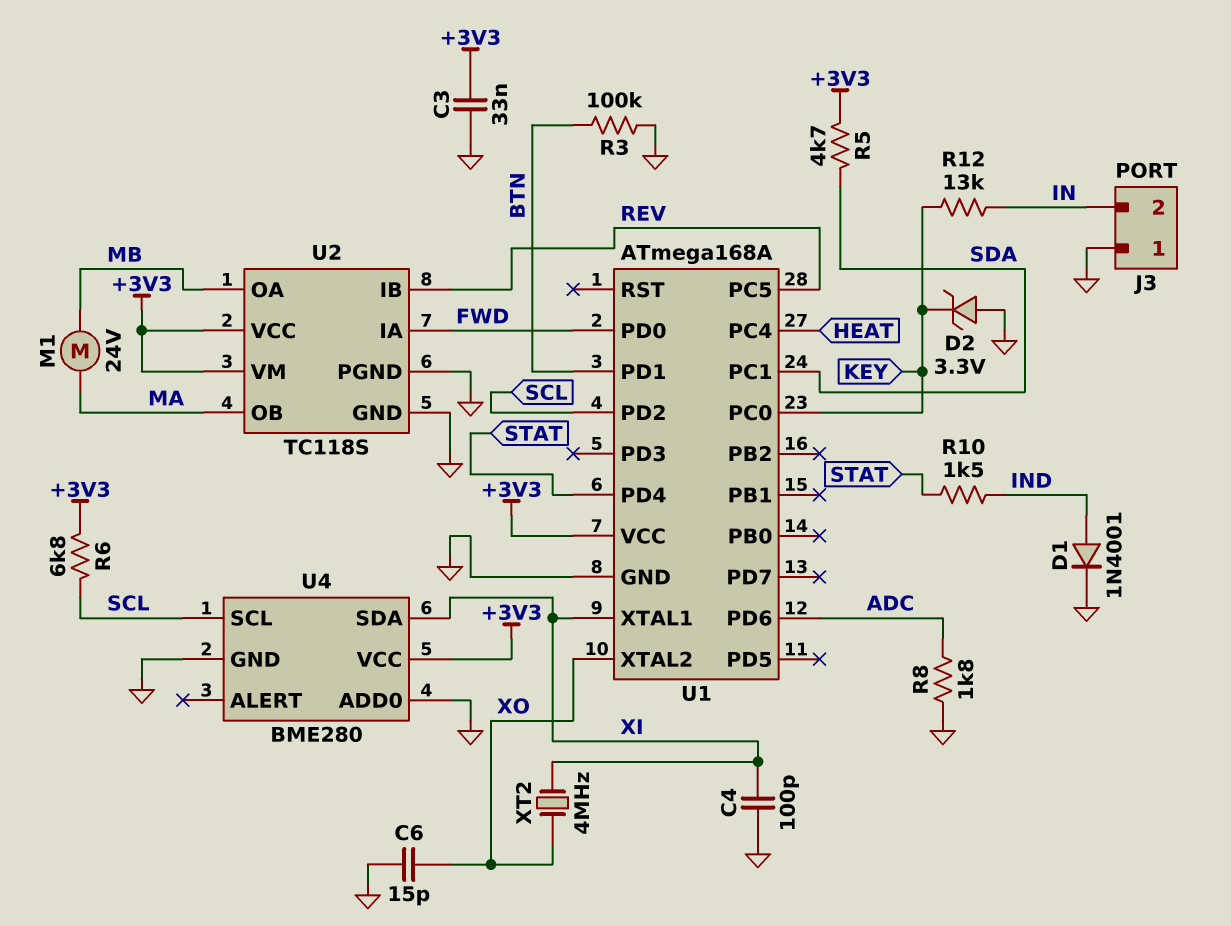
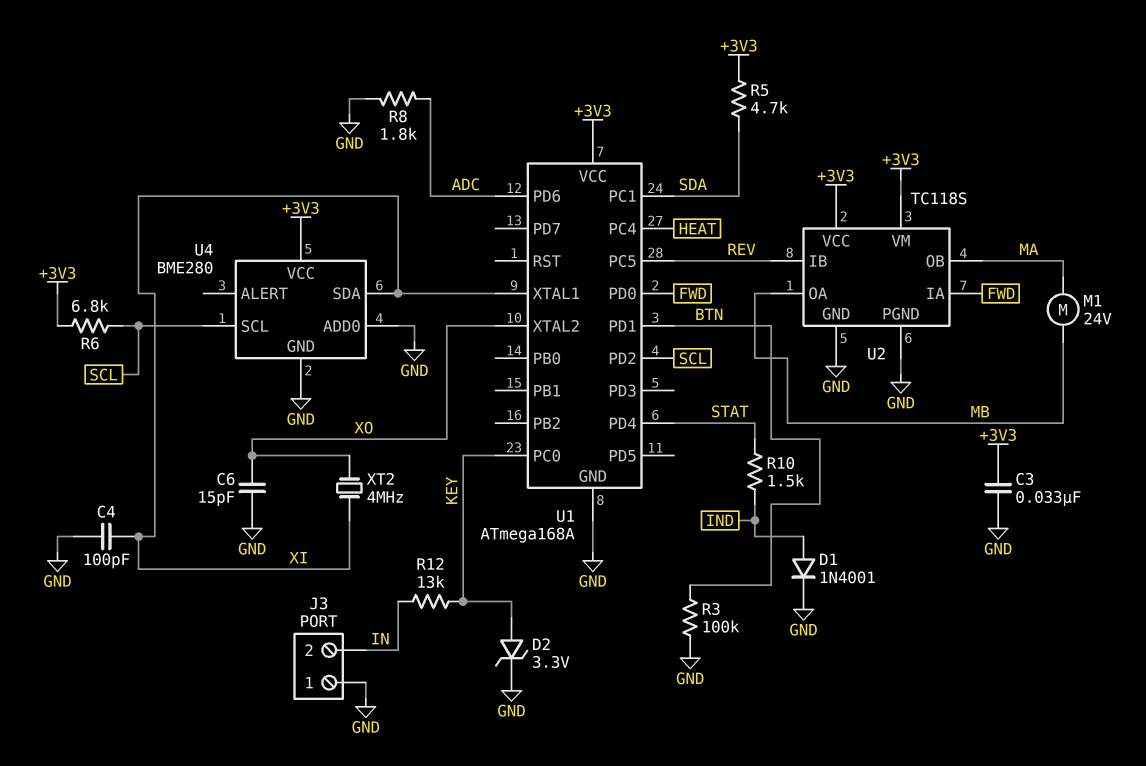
D2: zener 3.3V (A GND, K KEY) -> zener 3.3V (A KEY, K GND)

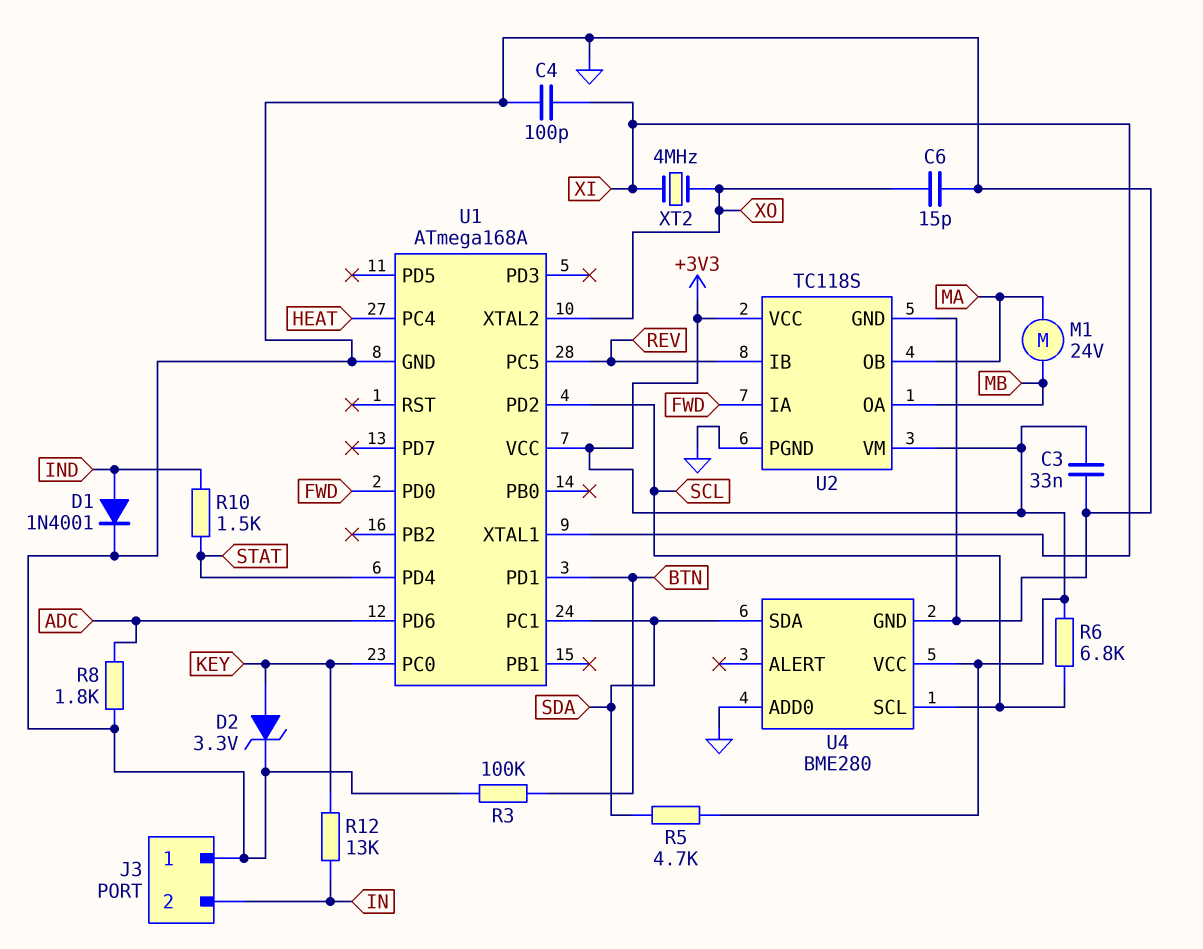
U4 pin SDA: XI -> SDA

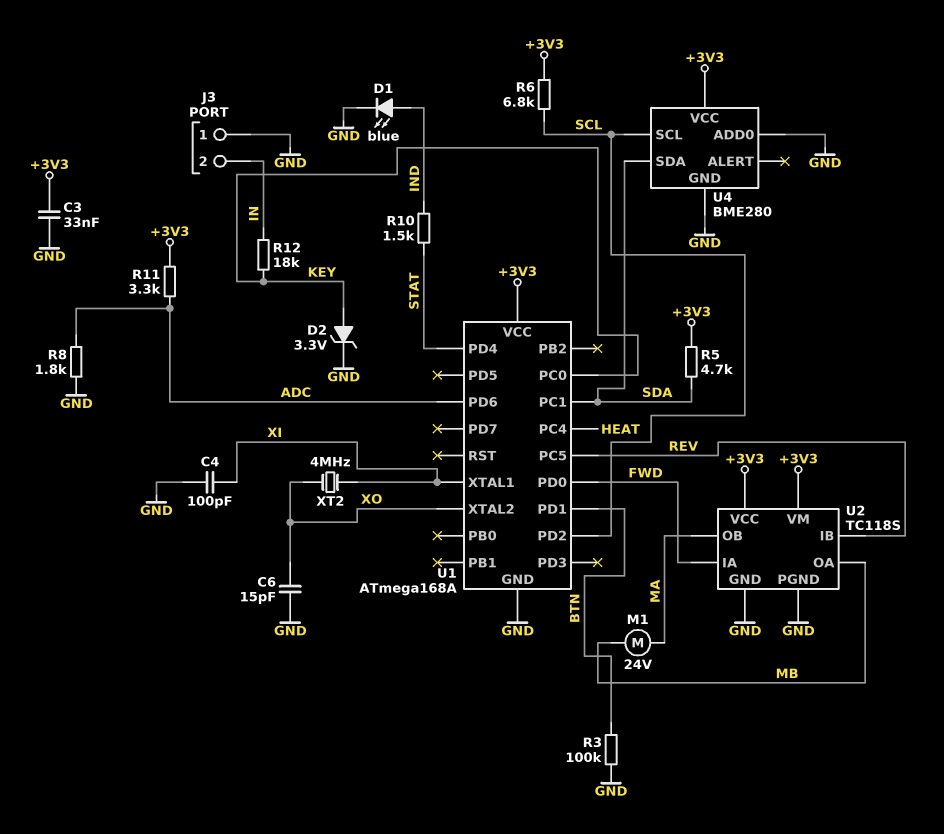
D1: diode 1N4001 (A IND, K GND) -> LED blue (A IND, K GND)
R11: none -> 3.3k (+3V3, ADC)
R12: 13k (IN, KEY) -> 18k (IN, KEY)

